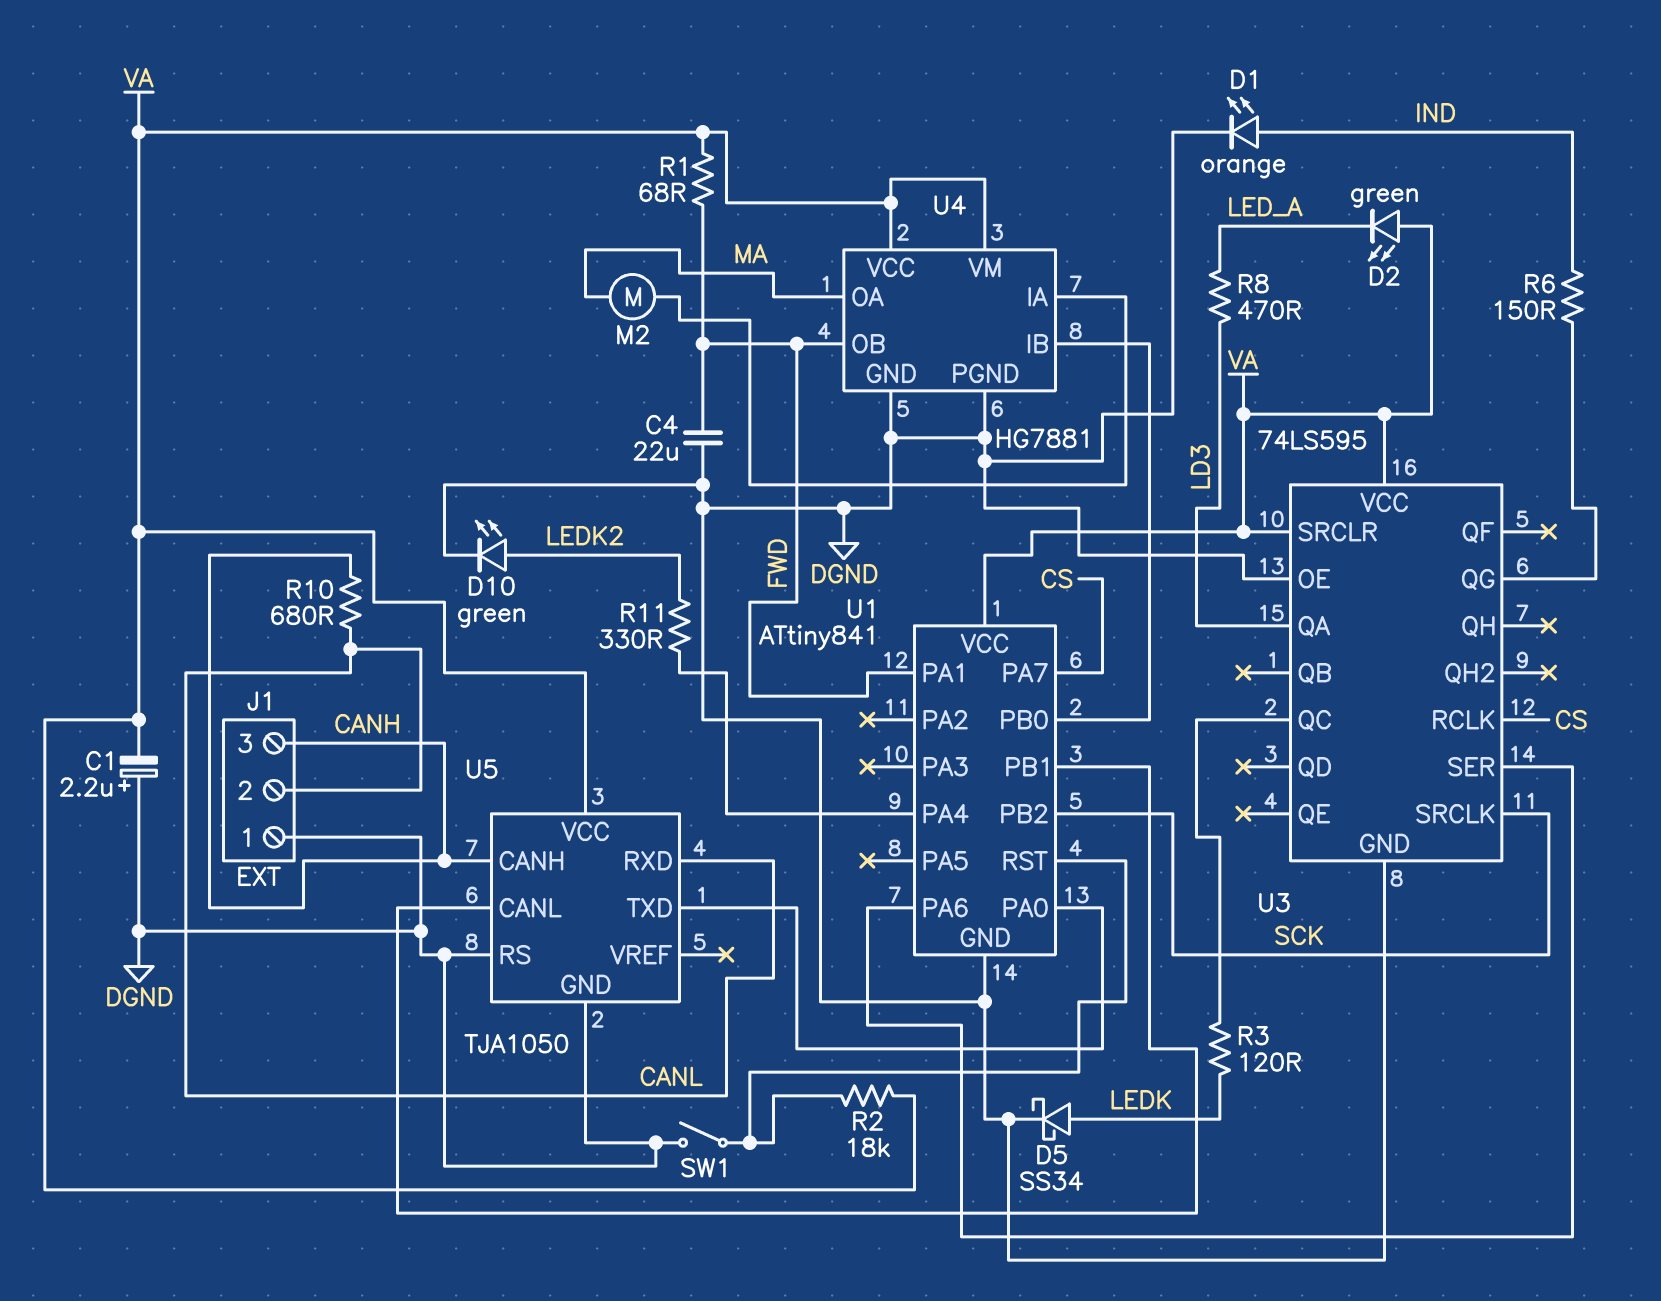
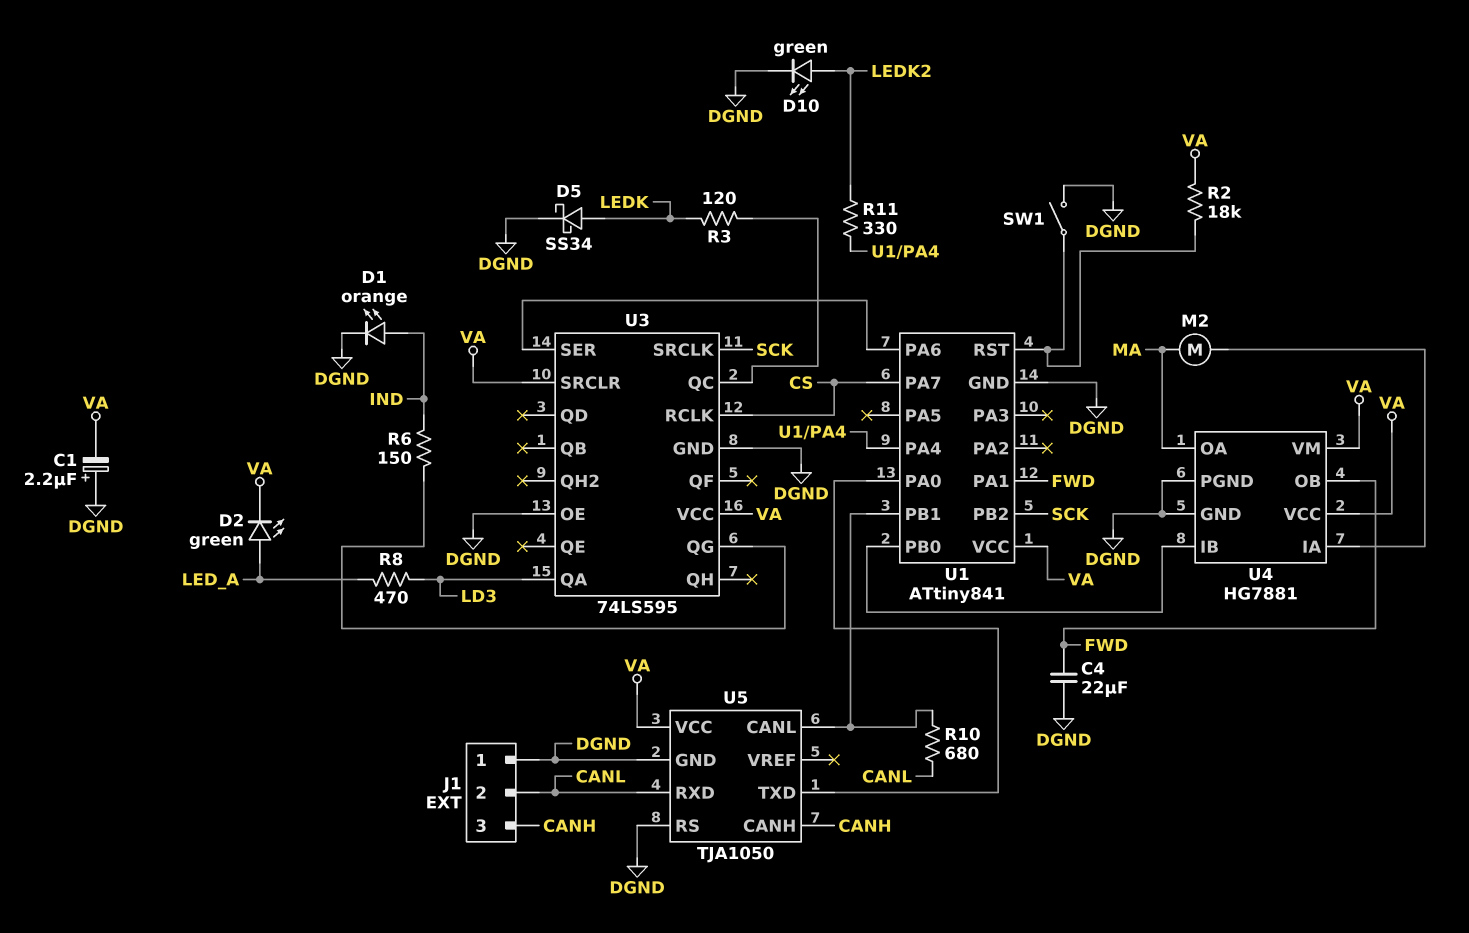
D2: LED green (A VA, K LED_A) -> LED green (A LED_A, K VA)
R1: 68 (FWD, VA) -> none
R10: 680 (CANH, CANL) -> 680 (CANL, U1/PB1)

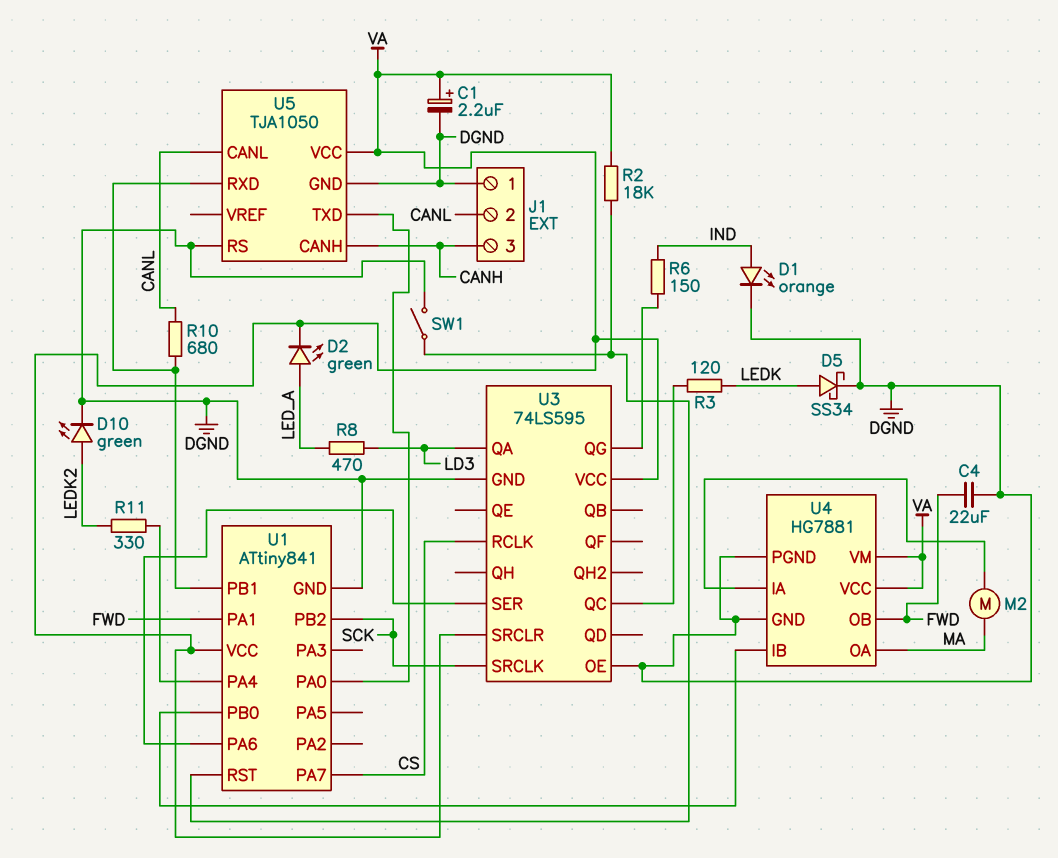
C1: 2.2uF (plus DGND, minus VA) -> 2.2uF (plus VA, minus DGND)
U5 pin CANL: U1/PB1 -> CANL
U5 pin RXD: CANL -> U1/PB1

